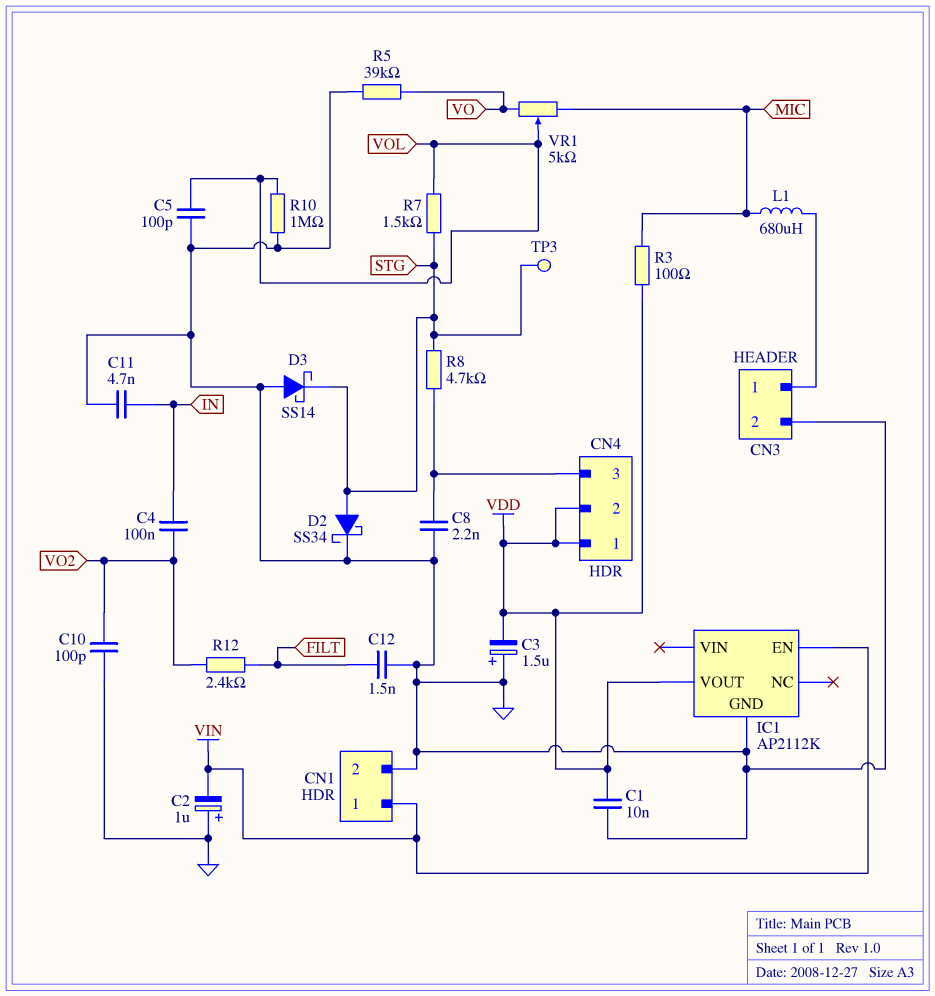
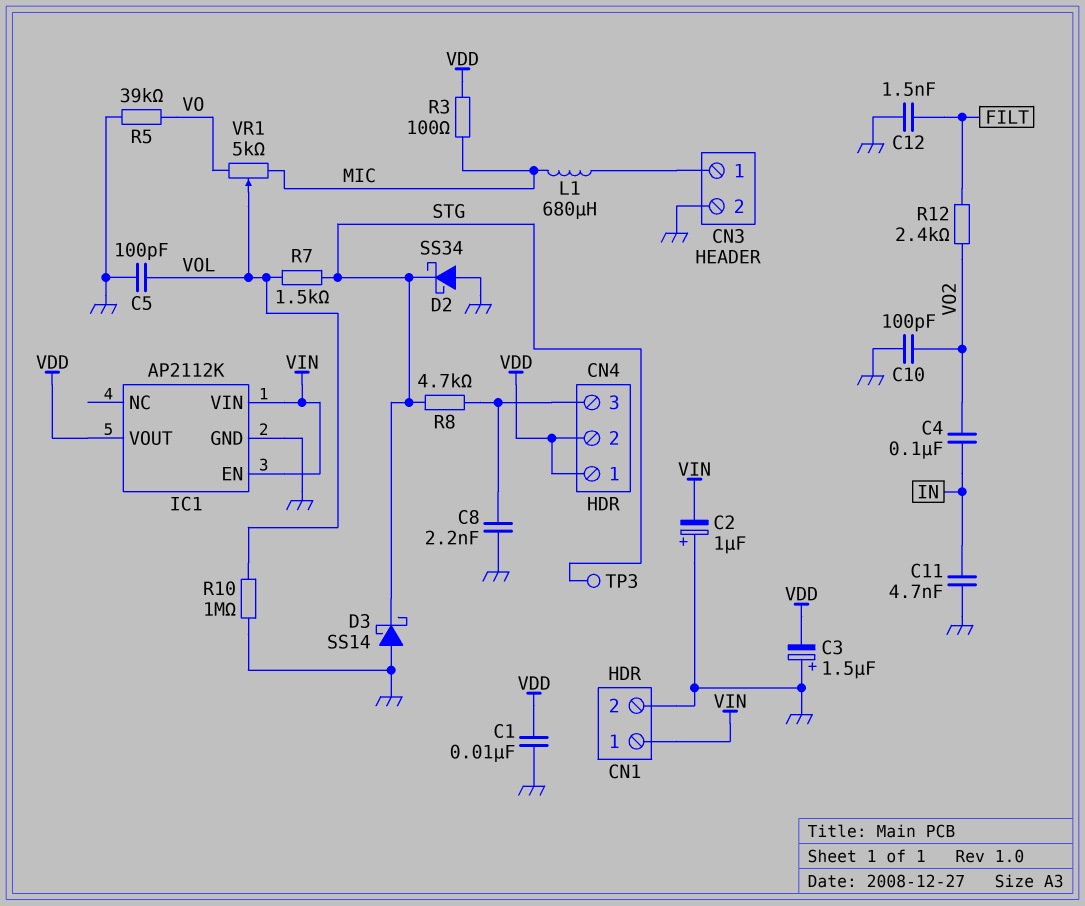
D2: schottky SS34 (A STG, K GND) -> schottky SS34 (A GND, K STG)
IC1 pin VIN: none -> VIN

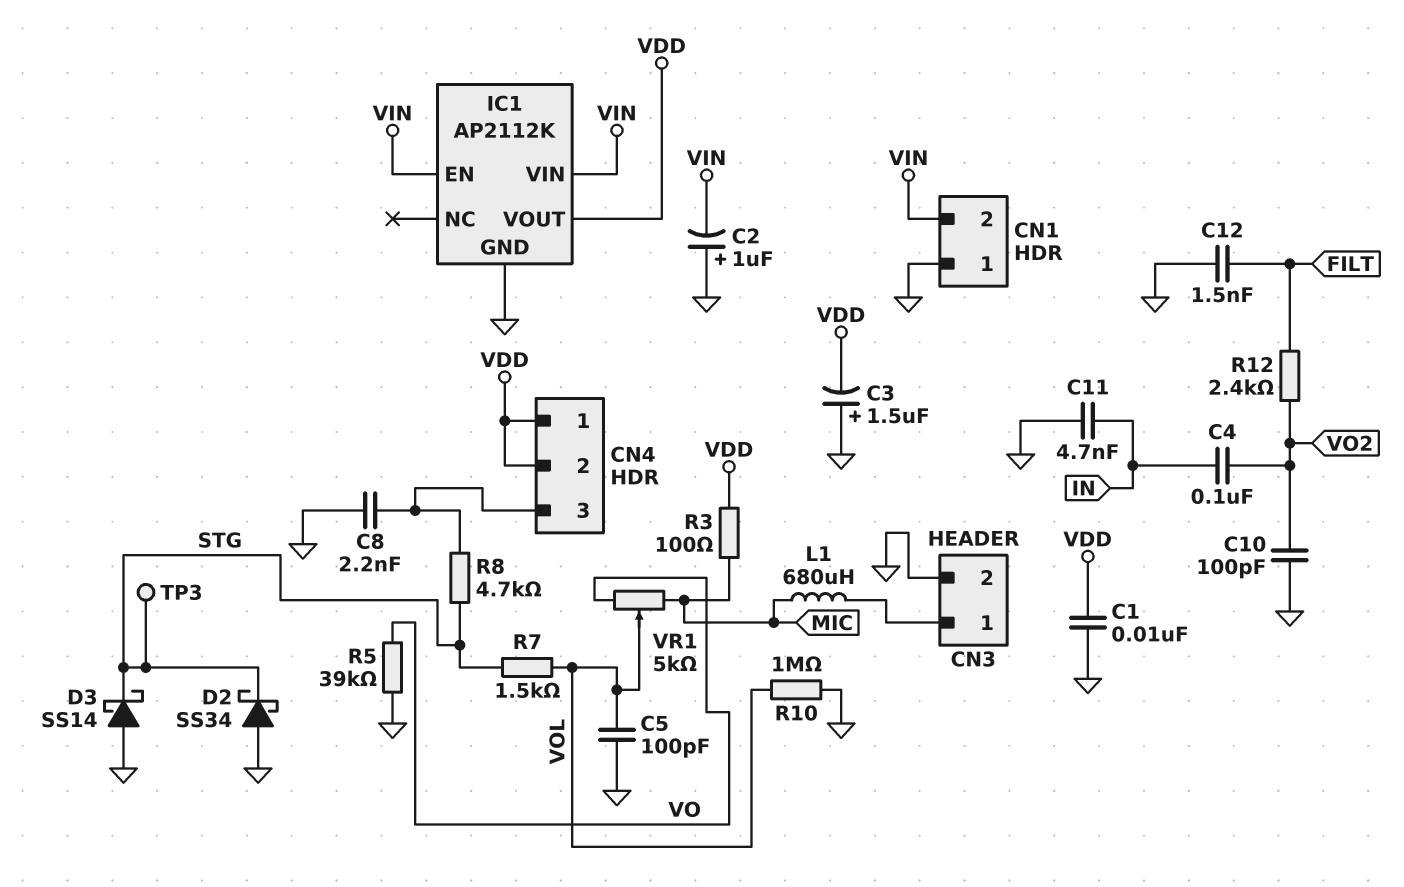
CN1 pin 1: VIN -> GND
CN1 pin 2: GND -> VIN

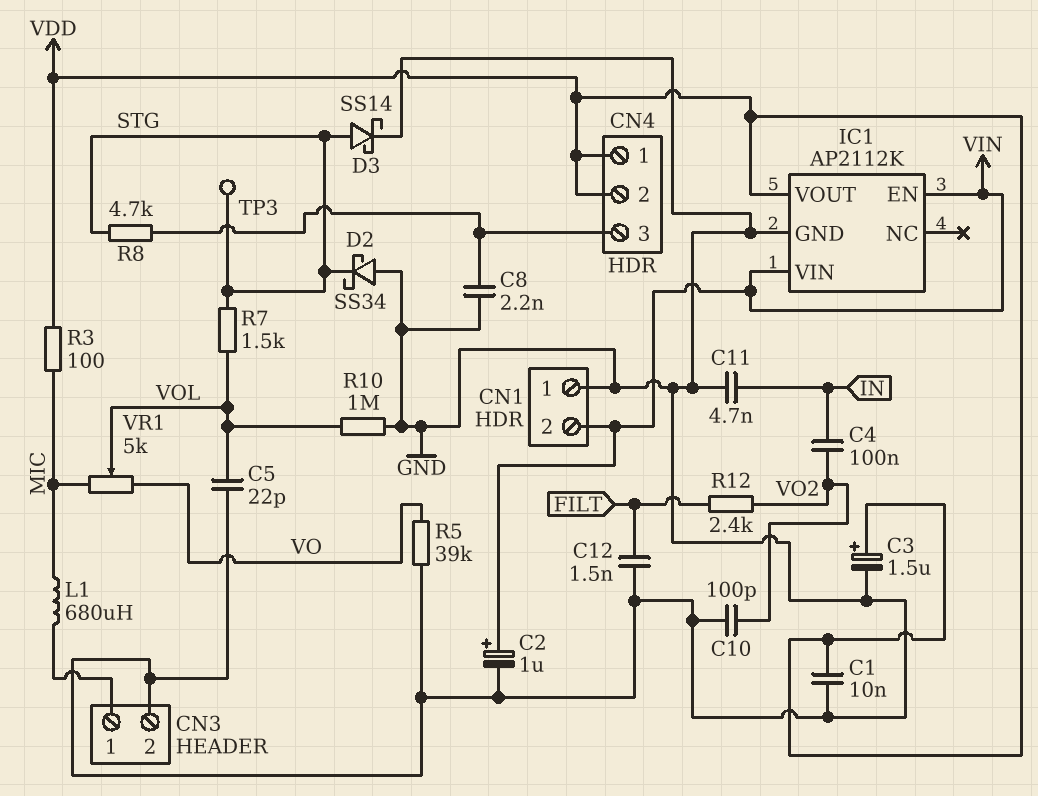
C2: 1uF (plus GND, minus VIN) -> 1uF (plus VIN, minus GND)
C3: 1.5uF (plus GND, minus VDD) -> 1.5uF (plus VDD, minus GND)
C5: 100pF (GND, VOL) -> 22pF (GND, VOL)
D3: schottky SS14 (A GND, K STG) -> schottky SS14 (A STG, K GND)

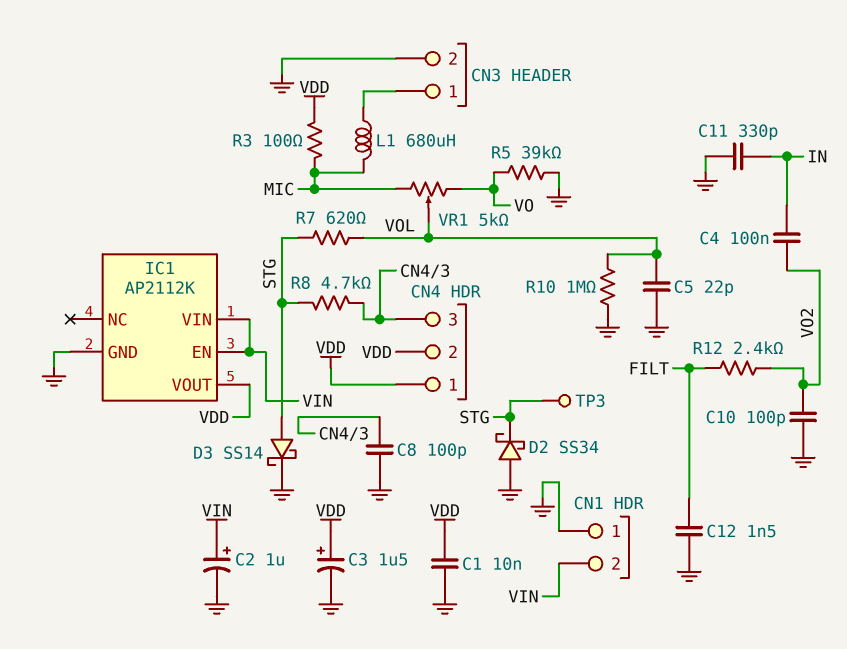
C8: 2.2nF (CN4/3, GND) -> 100pF (CN4/3, GND)
C11: 4.7nF (GND, IN) -> 330pF (GND, IN)
R7: 1.5k (STG, VOL) -> 620 (STG, VOL)

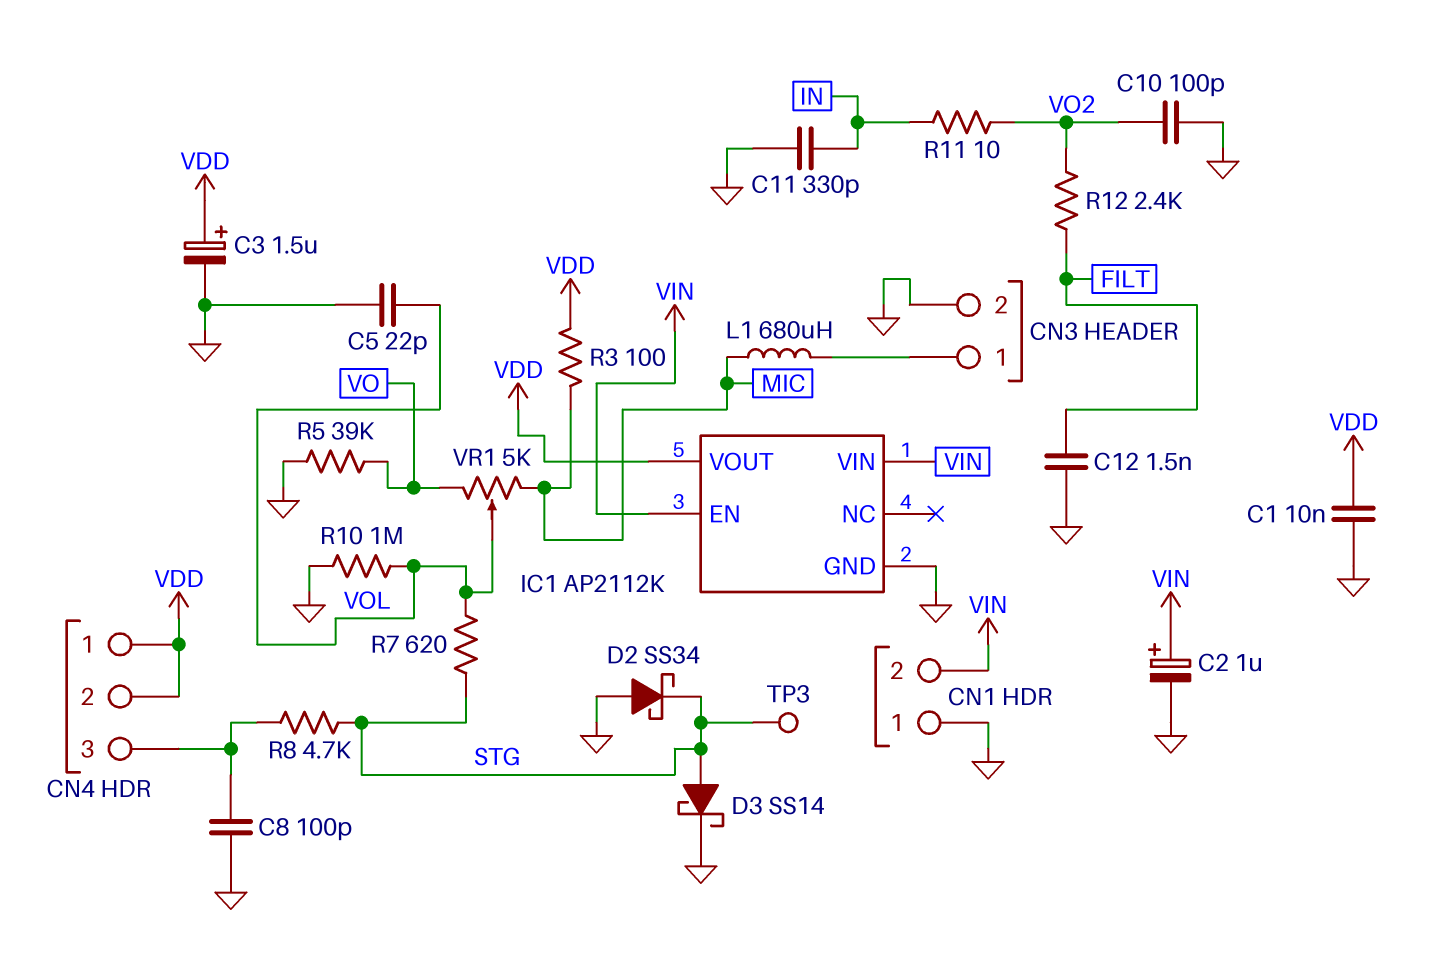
C4: 100nF (IN, VO2) -> none
R11: none -> 10 (IN, VO2)

